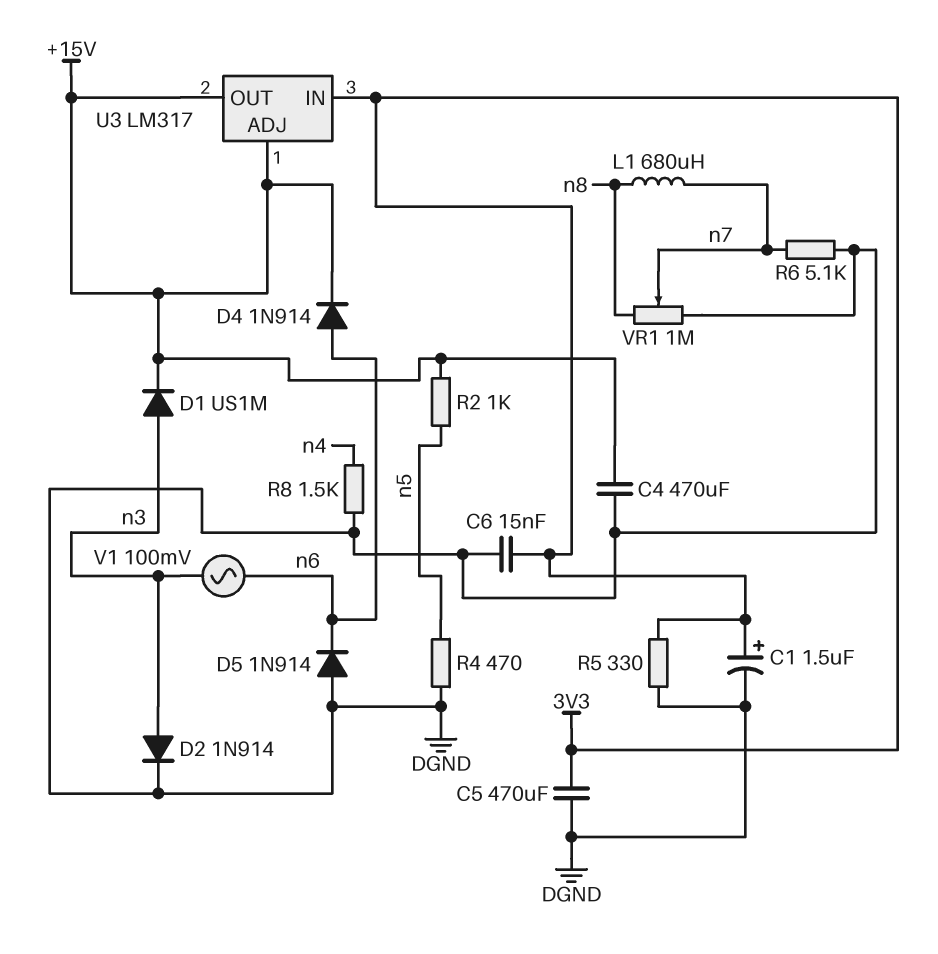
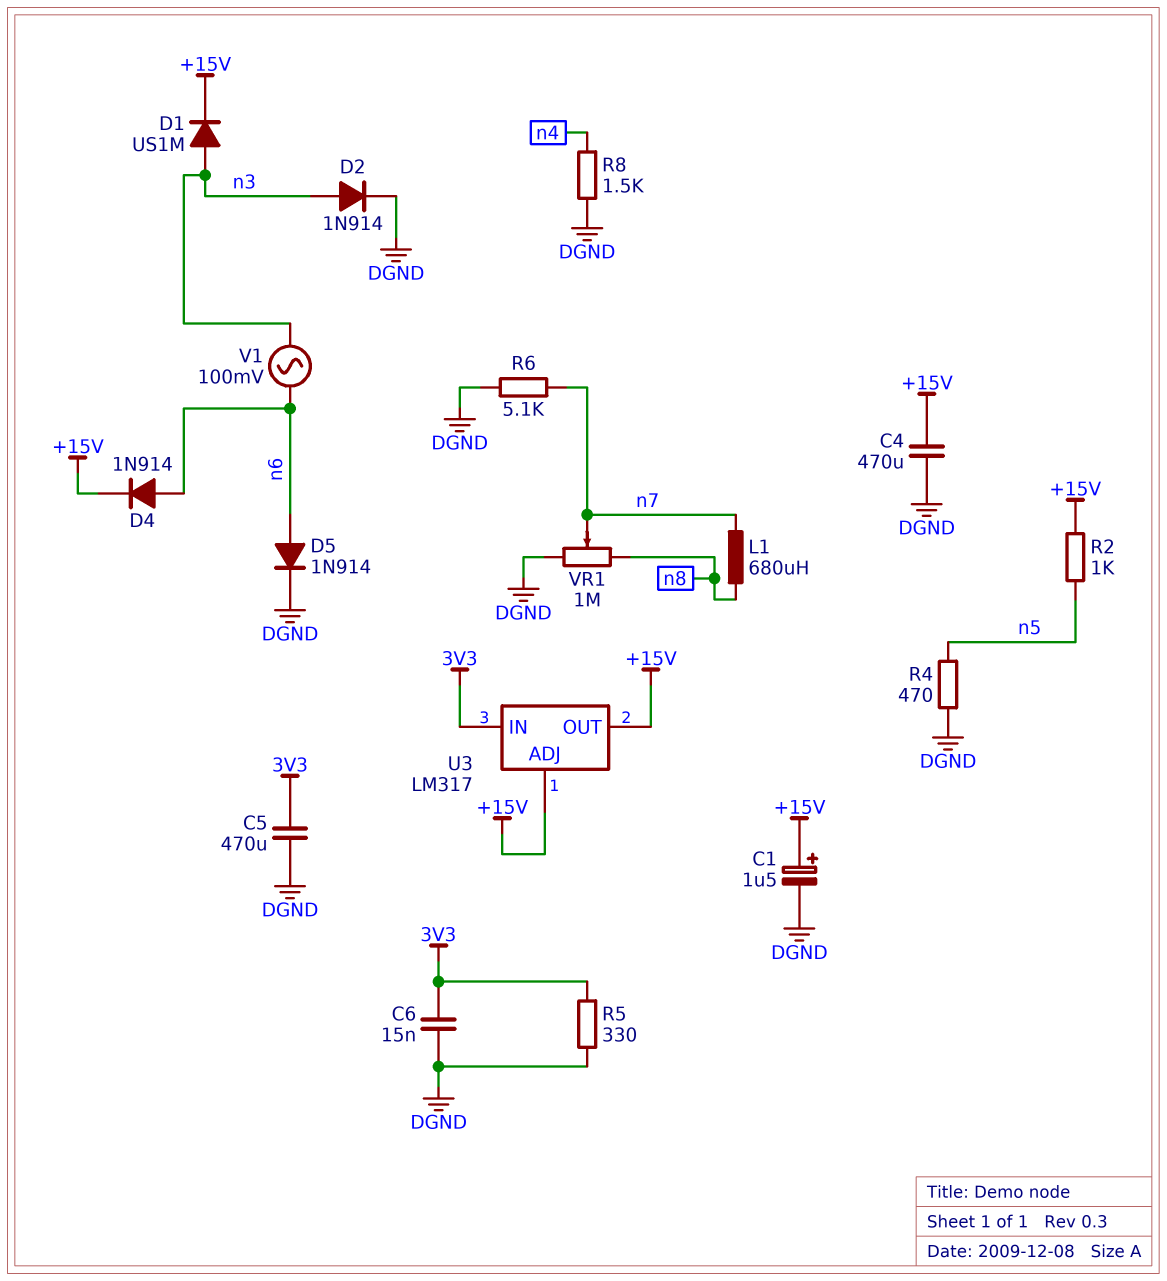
C1: 1.5uF (plus 3V3, minus DGND) -> 1.5uF (plus +15V, minus DGND)
D5: diode 1N914 (A DGND, K n6) -> diode 1N914 (A n6, K DGND)

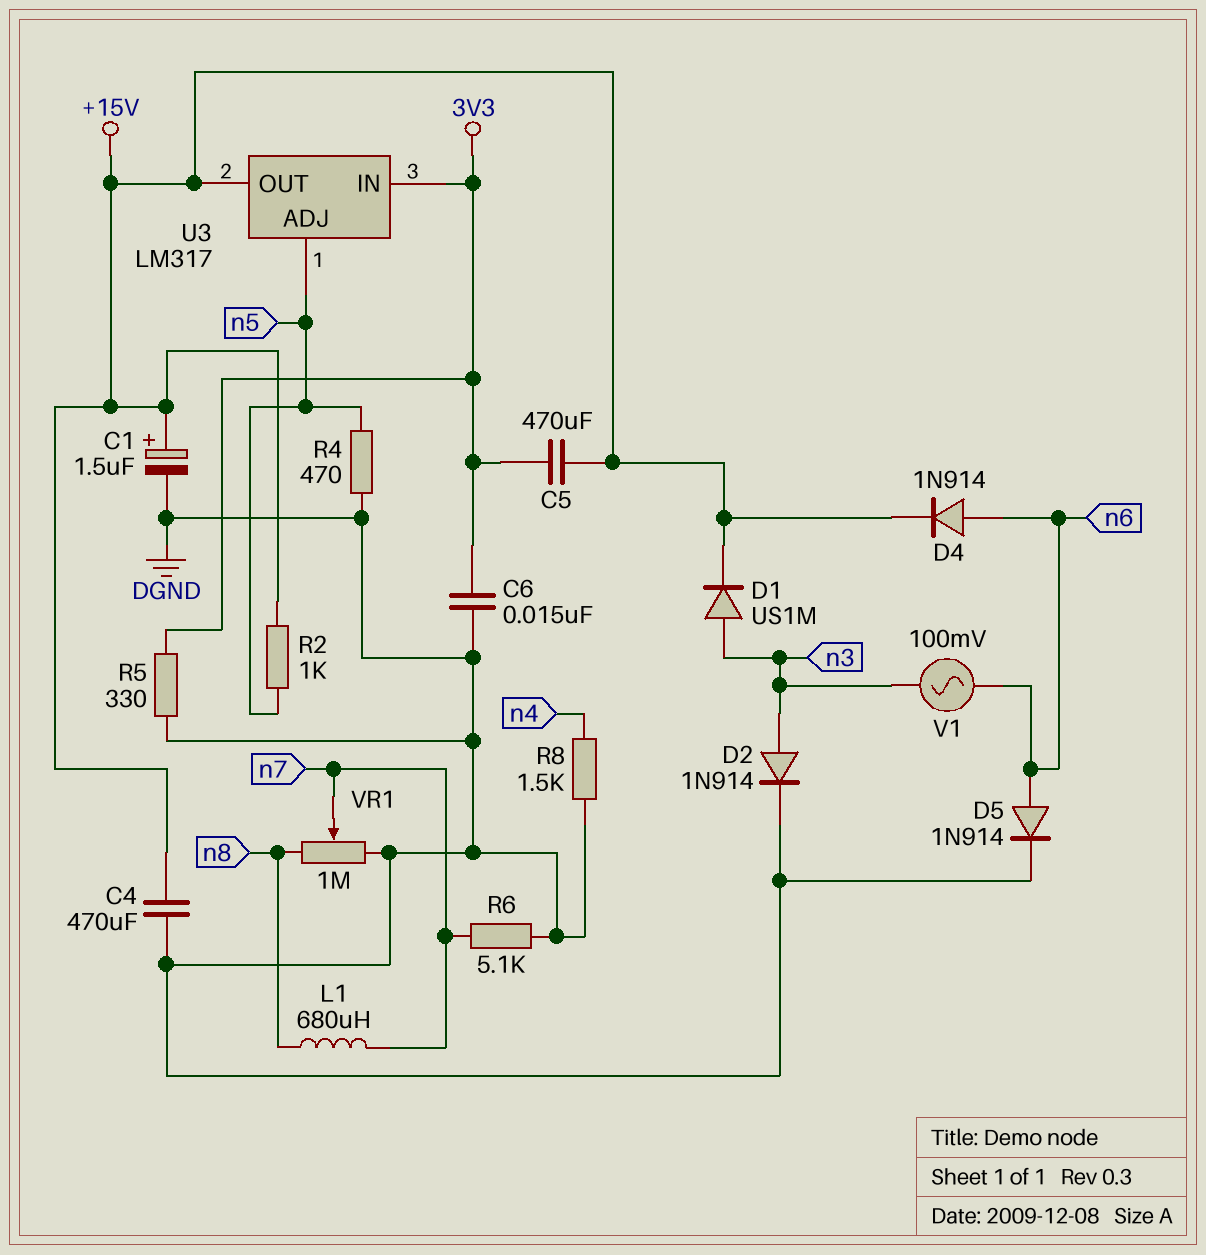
C5: 470uF (3V3, DGND) -> 470uF (+15V, 3V3)
U3 pin ADJ: +15V -> n5

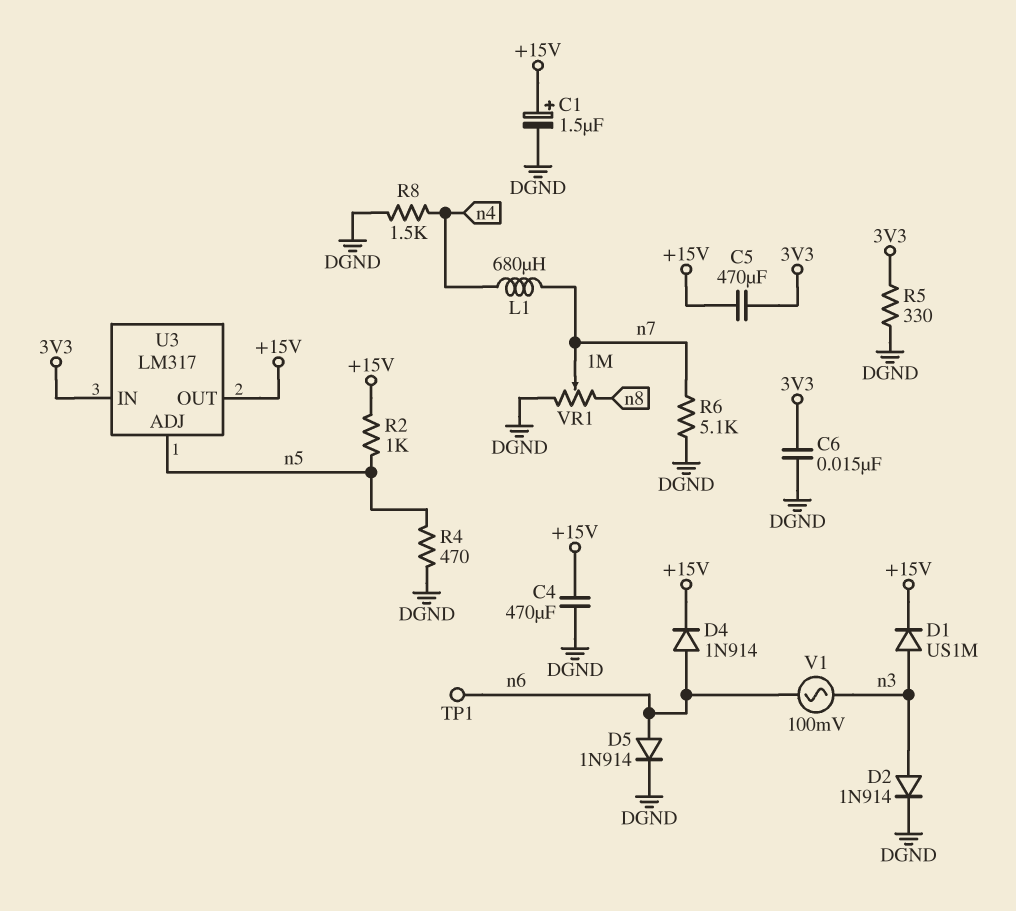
L1: 680uH (n7, n8) -> 680uH (n4, n7)
TP1: none -> test point (n6)

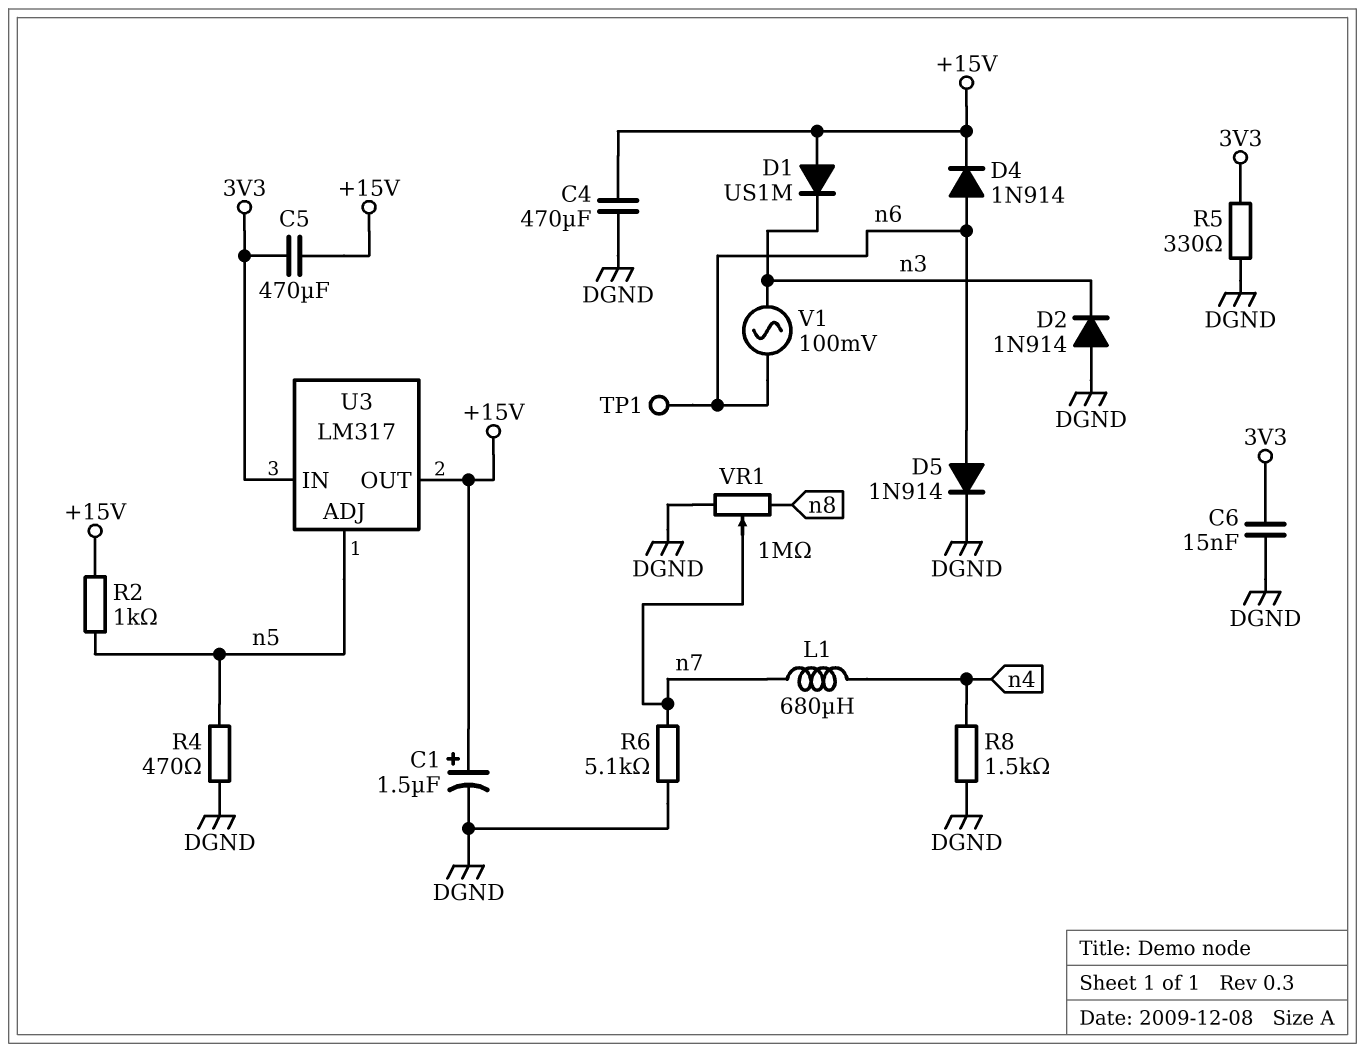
D1: diode US1M (A n3, K +15V) -> diode US1M (A +15V, K n3)
D2: diode 1N914 (A n3, K DGND) -> diode 1N914 (A DGND, K n3)

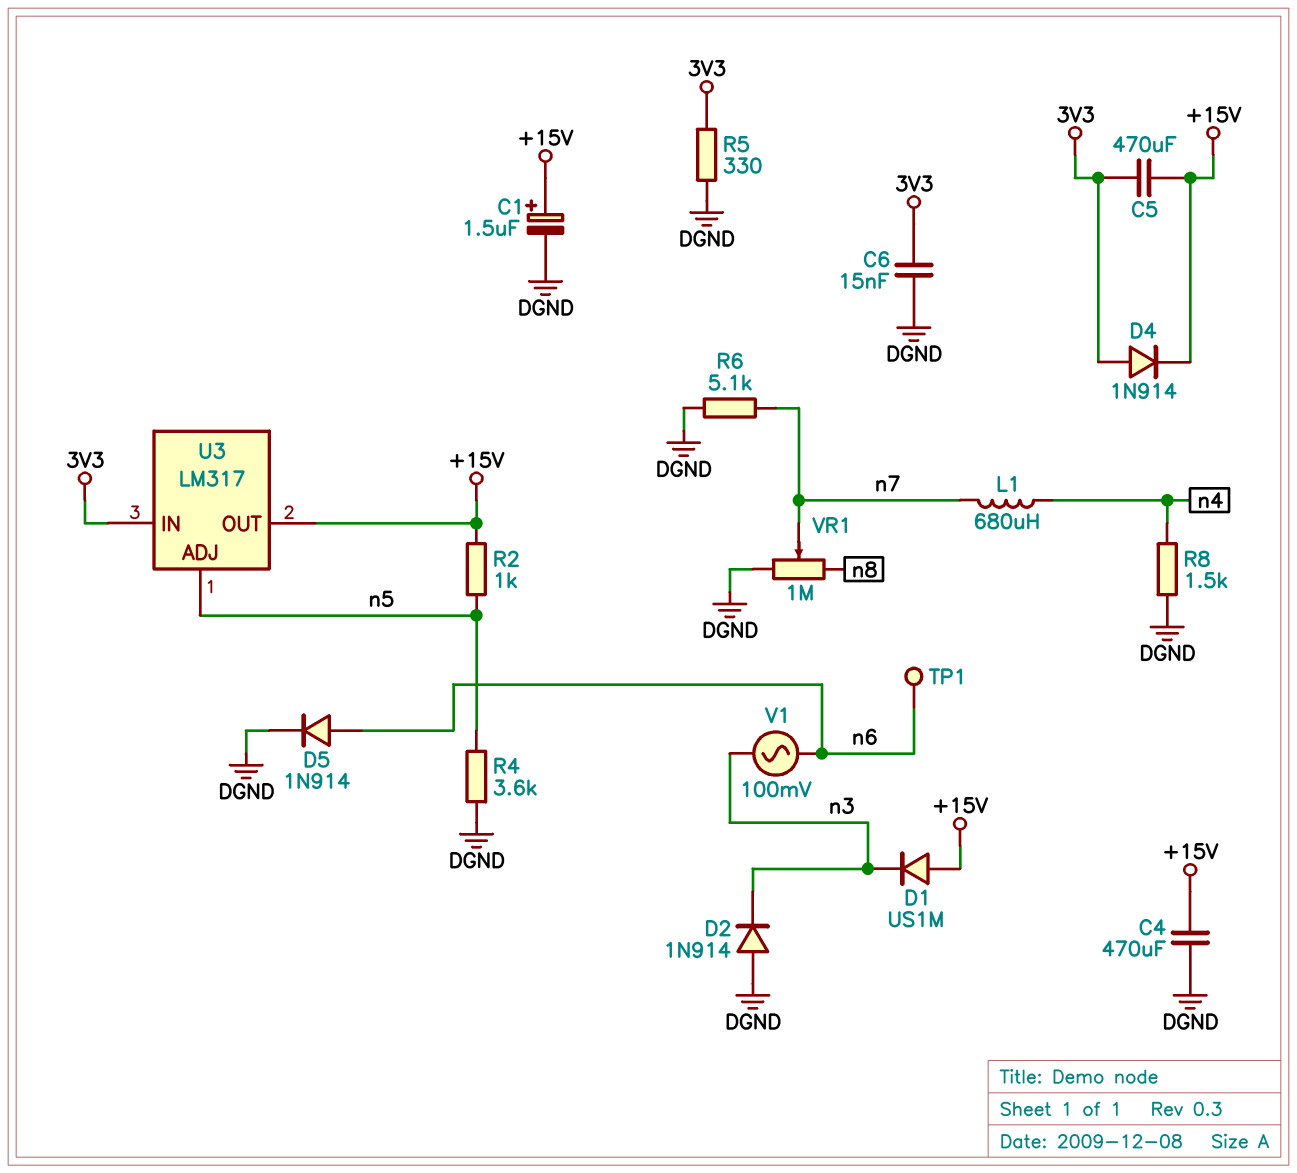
D4: diode 1N914 (A n6, K +15V) -> diode 1N914 (A 3V3, K +15V)
R4: 470 (DGND, n5) -> 3.6k (DGND, n5)

